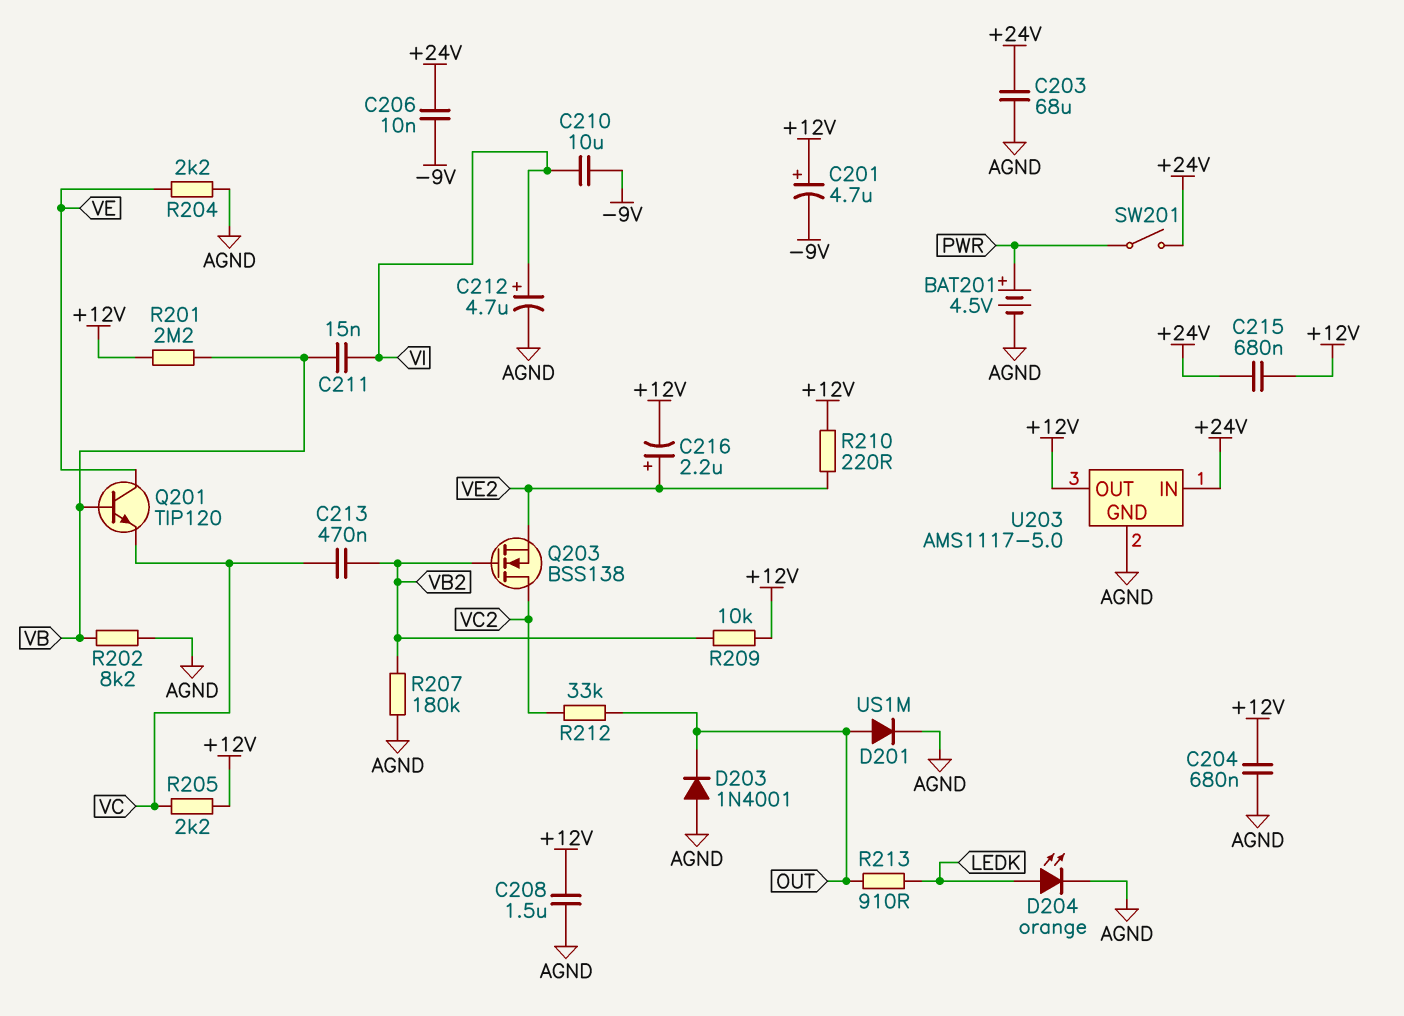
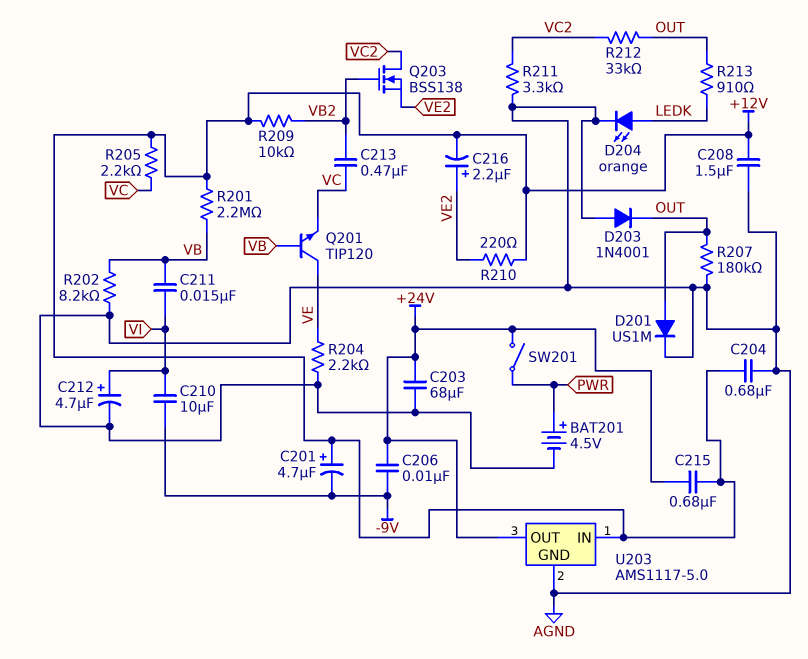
R207: 180k (AGND, VB2) -> 180k (AGND, OUT)
R211: none -> 3.3k (AGND, VC2)
U203 pin IN: +24V -> +12V
U203 pin OUT: +12V -> +24V

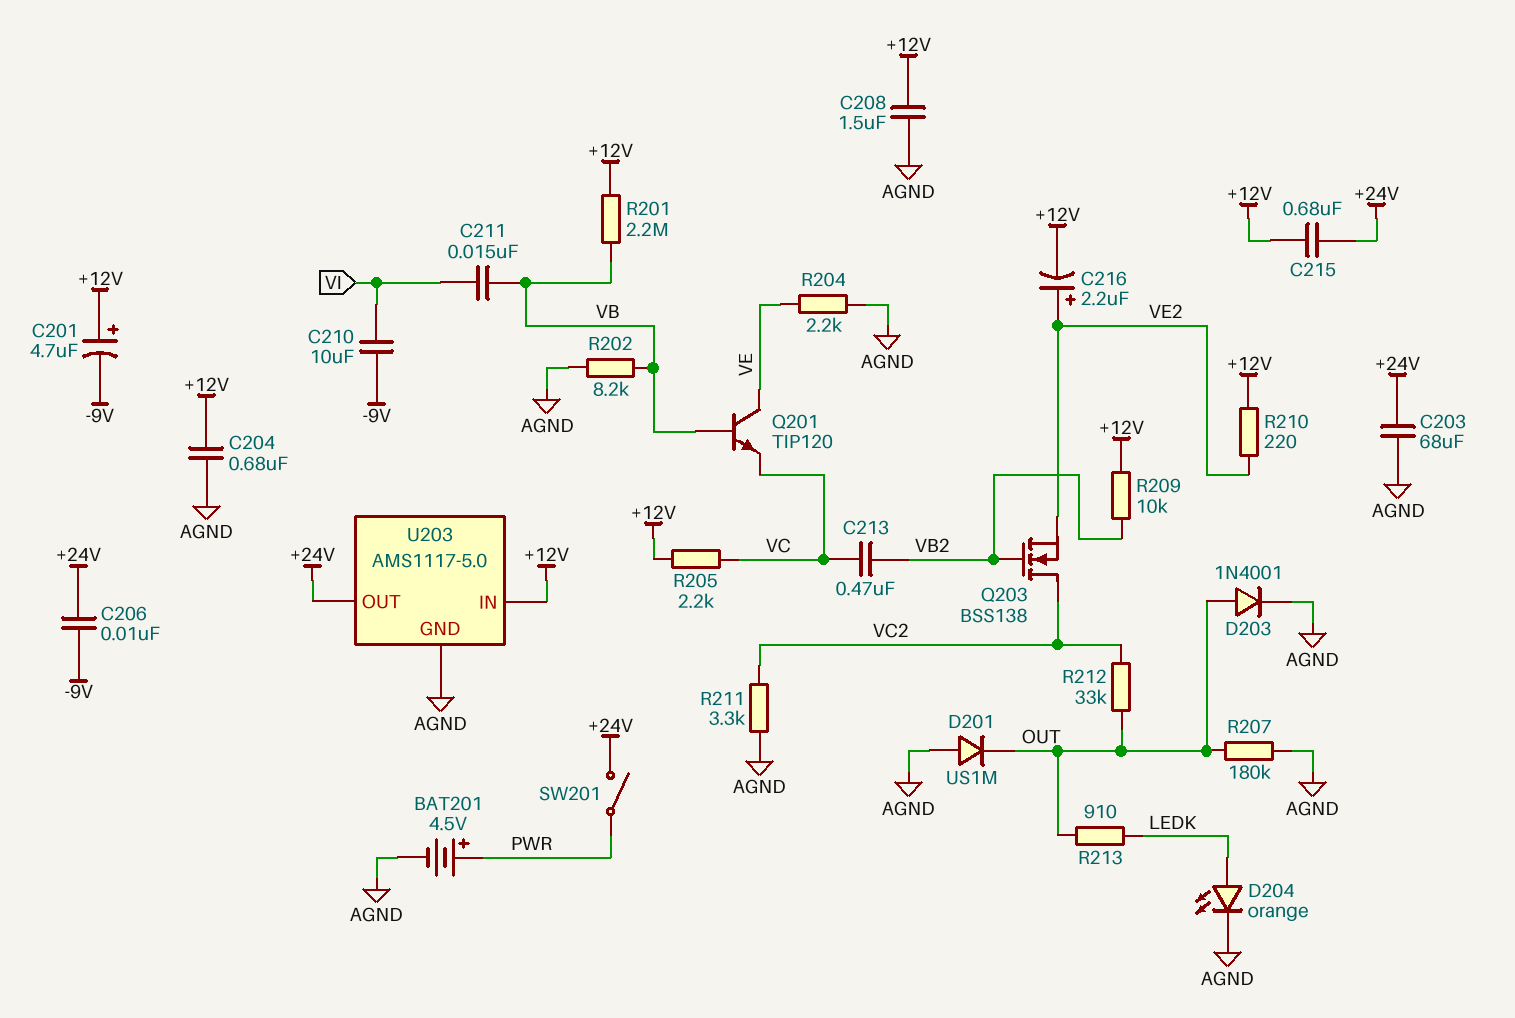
C212: 4.7uF (plus VI, minus AGND) -> none
D201: diode US1M (A OUT, K AGND) -> diode US1M (A AGND, K OUT)
D203: diode 1N4001 (A AGND, K OUT) -> diode 1N4001 (A OUT, K AGND)

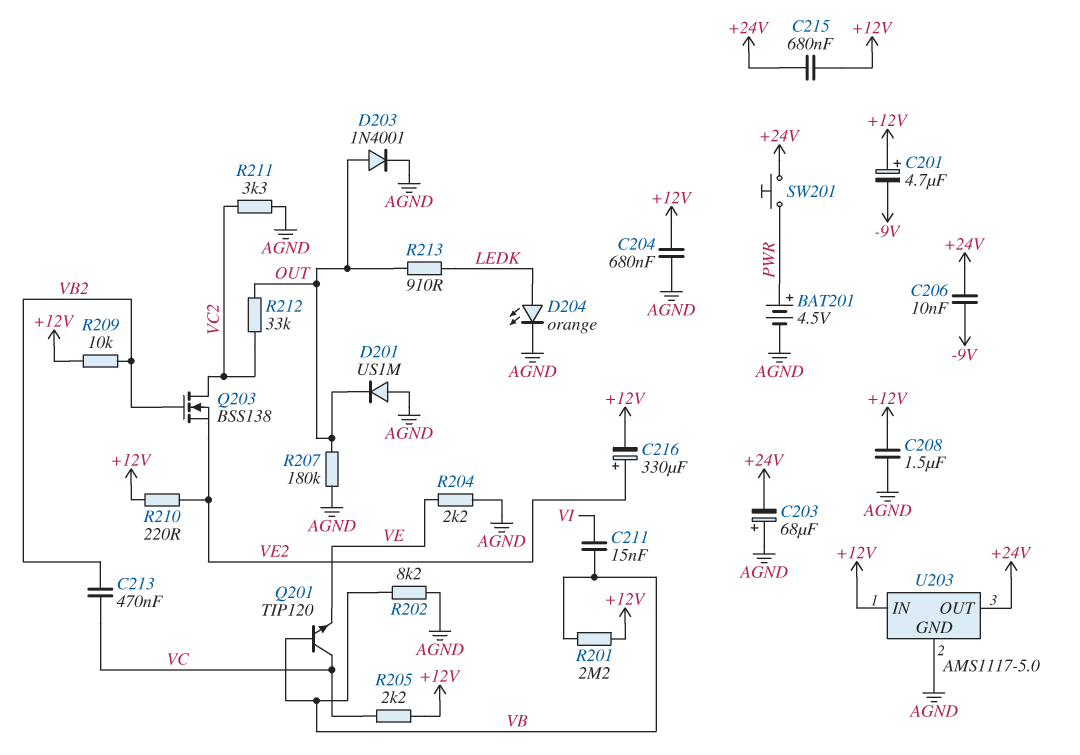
C203: 68uF (+24V, AGND) -> 68uF (plus AGND, minus +24V)
C210: 10uF (-9V, VI) -> none
C216: 2.2uF (plus VE2, minus +12V) -> 330uF (plus VE2, minus +12V)
Q201: NPN TIP120 (B VB, C VE, E VC) -> NPN TIP120 (B VB, C VC, E VE)
SW201: switch (+24V, PWR) -> button (+24V, PWR)

